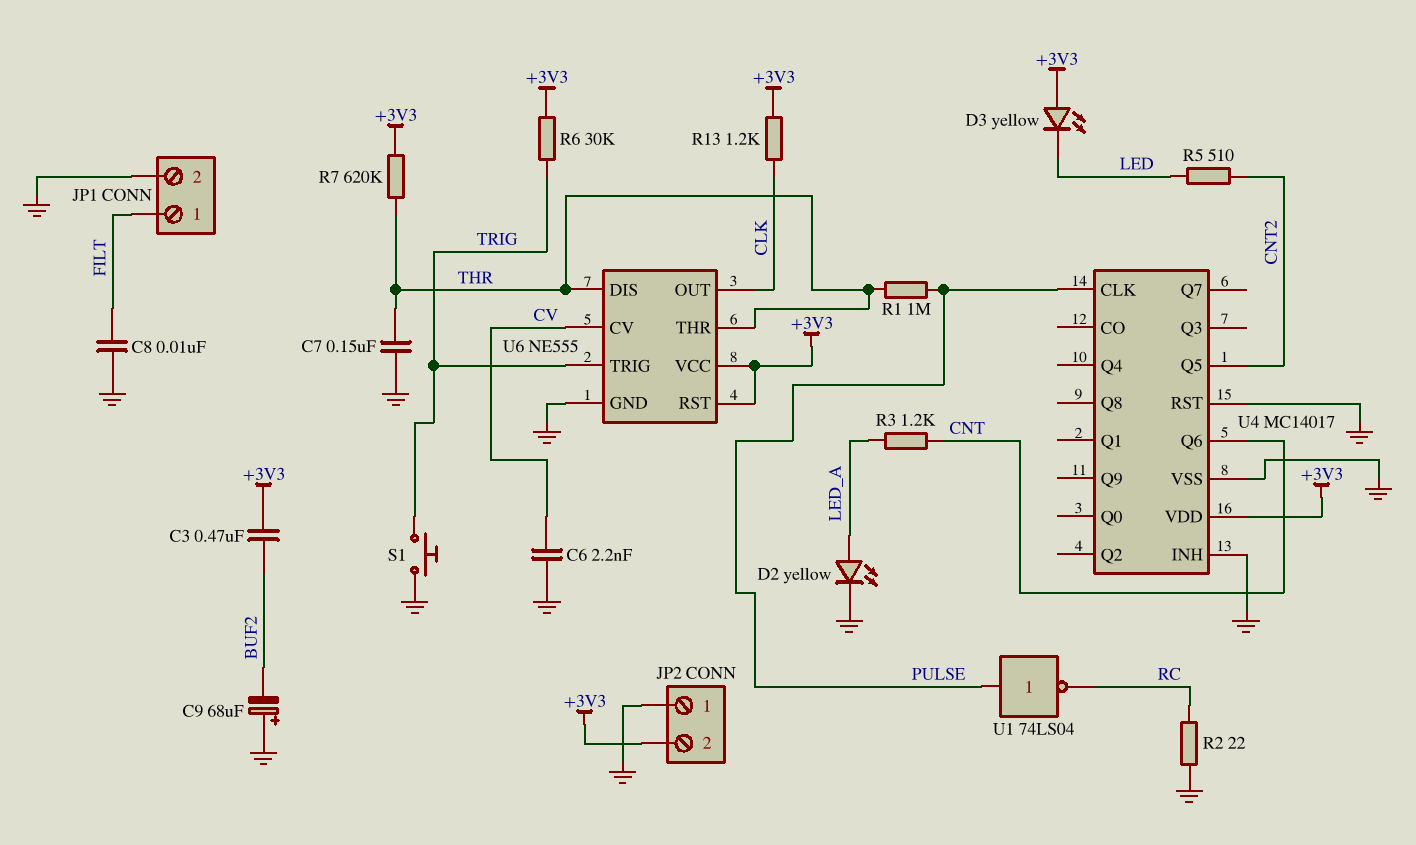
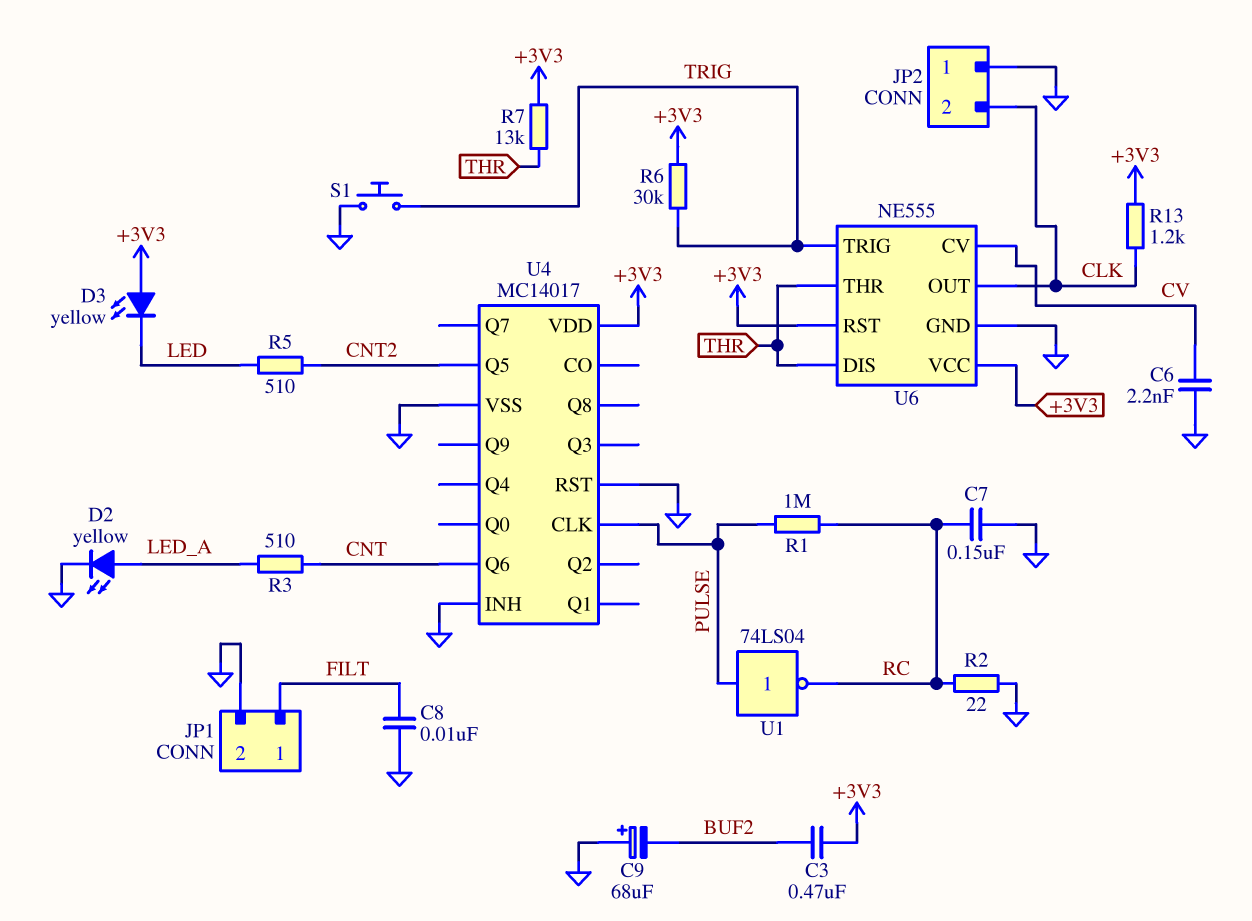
C7: 150nF (GND, THR) -> 150nF (GND, RC)
JP2 pin 2: +3V3 -> CLK
R1: 1M (PULSE, THR) -> 1M (PULSE, RC)
R3: 1.2k (CNT, LED_A) -> 510 (CNT, LED_A)
R7: 620k (+3V3, THR) -> 13k (+3V3, THR)

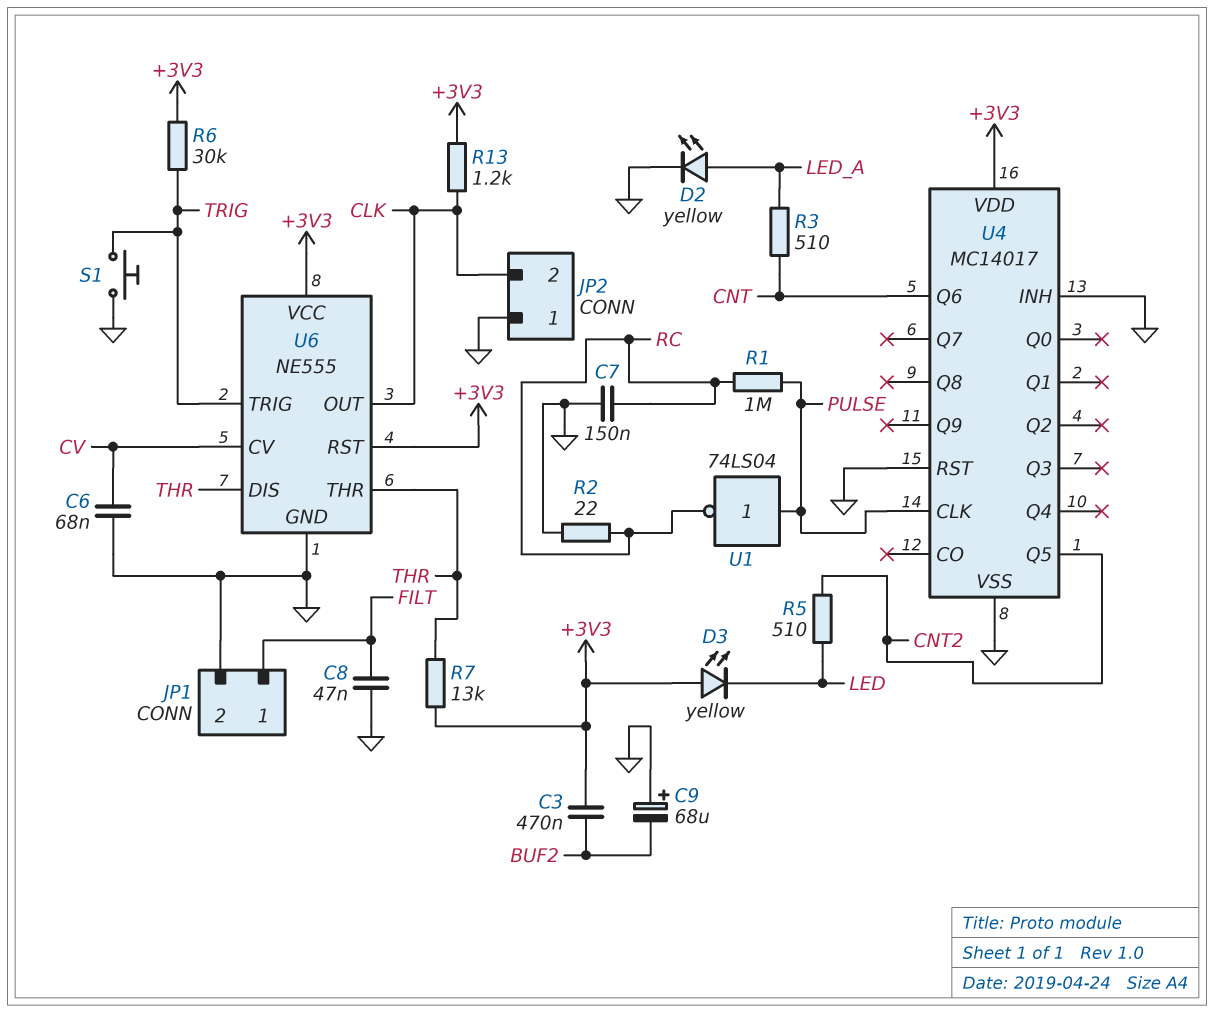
C6: 2.2nF (CV, GND) -> 68nF (CV, GND)
C8: 10nF (FILT, GND) -> 47nF (FILT, GND)

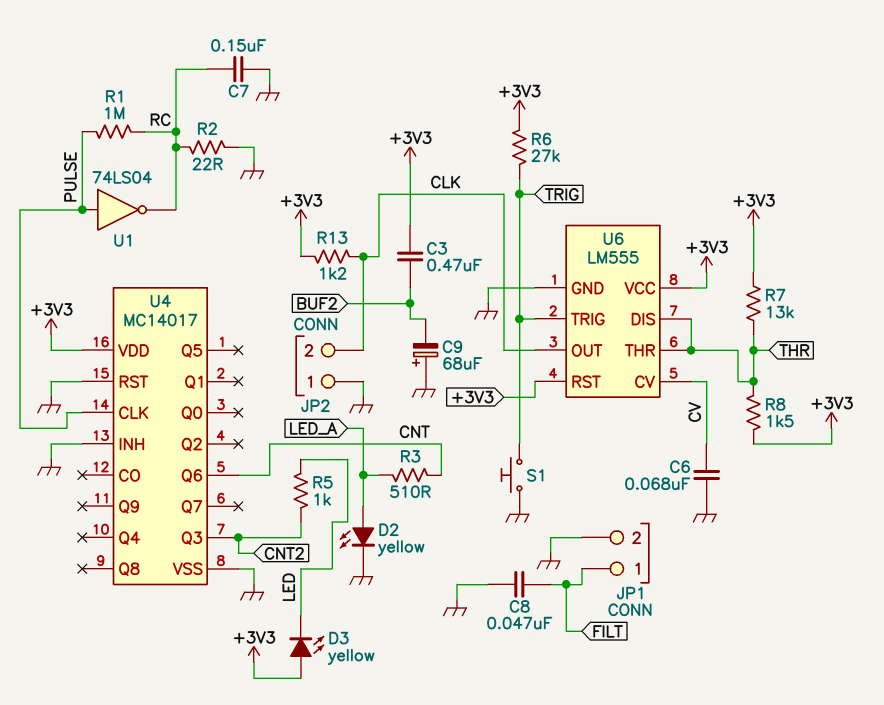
R5: 510 (CNT2, LED) -> 1k (CNT2, LED)
R6: 30k (+3V3, TRIG) -> 27k (+3V3, TRIG)
R8: none -> 1.5k (+3V3, THR)
U4 pin Q3: none -> CNT2
U4 pin Q5: CNT2 -> none
U6: NE555 -> LM555

